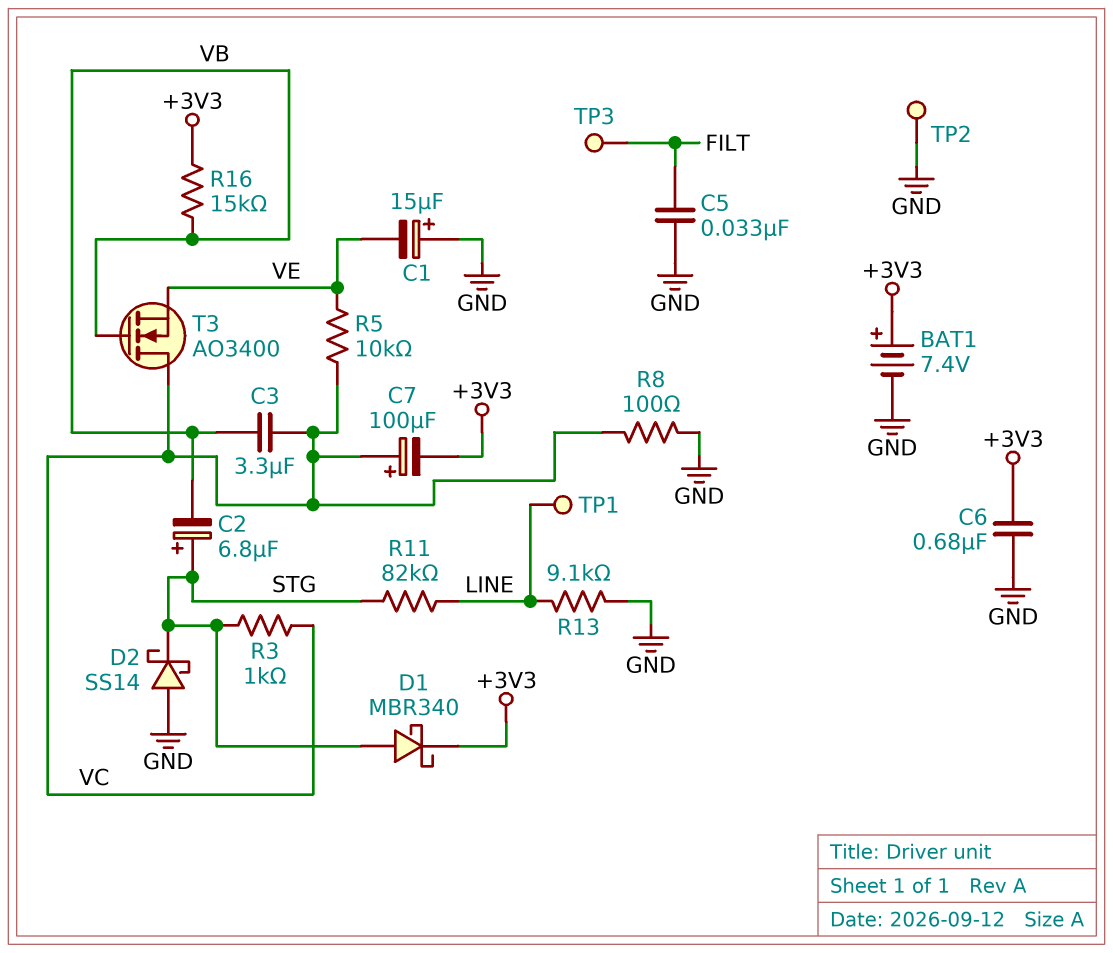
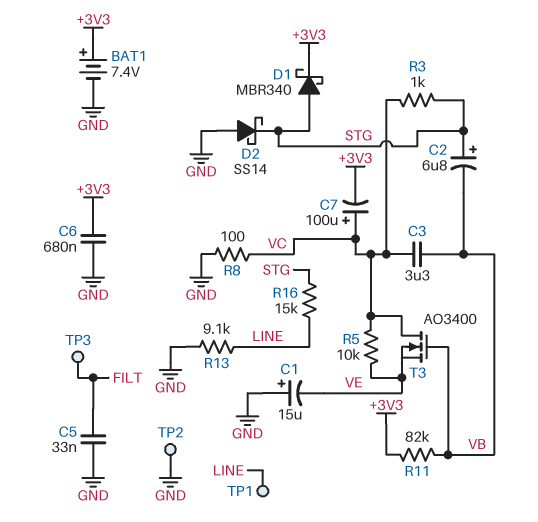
R11: 82k (LINE, STG) -> 82k (+3V3, VB)
R16: 15k (+3V3, VB) -> 15k (LINE, STG)

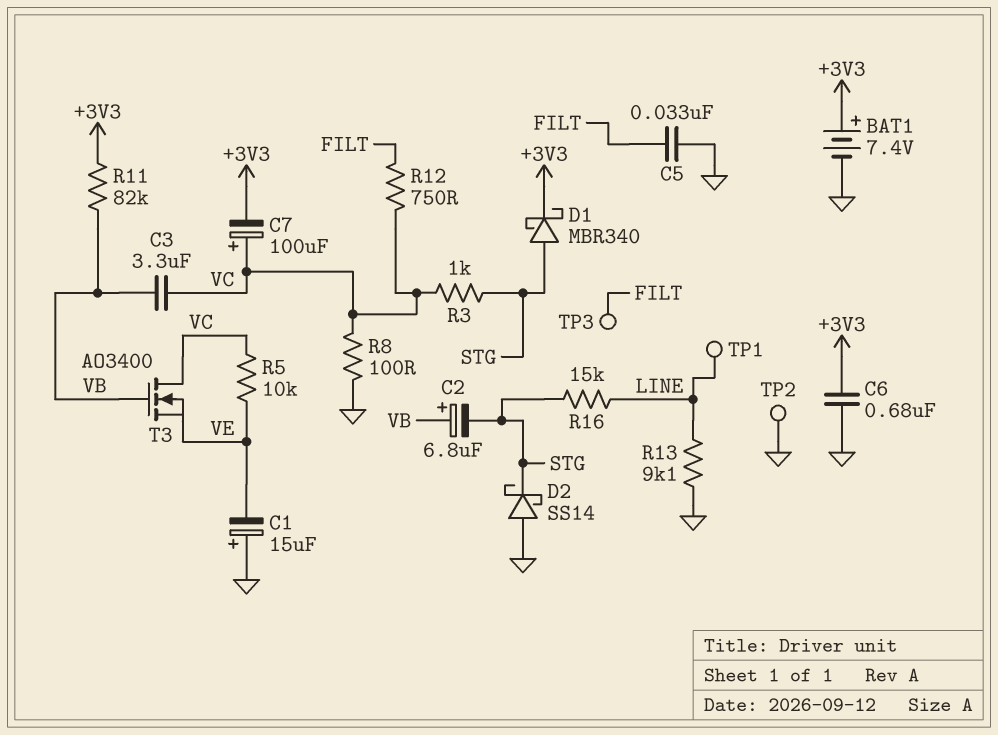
C2: 6.8uF (plus STG, minus VB) -> 6.8uF (plus VB, minus STG)
R12: none -> 750 (FILT, VC)

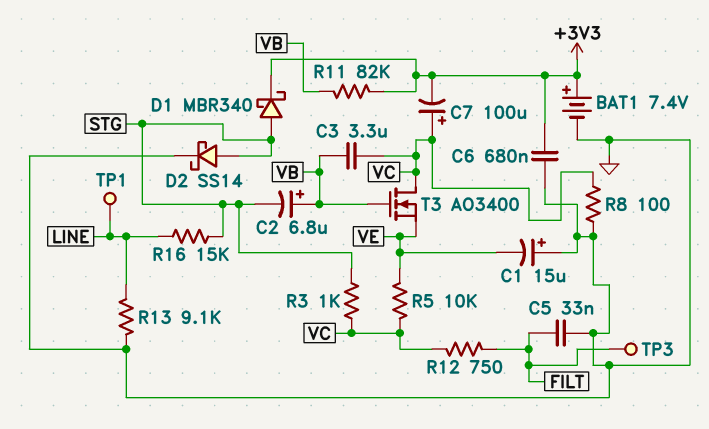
D2: schottky SS14 (A GND, K STG) -> schottky SS14 (A STG, K GND)
TP2: test point (GND) -> none

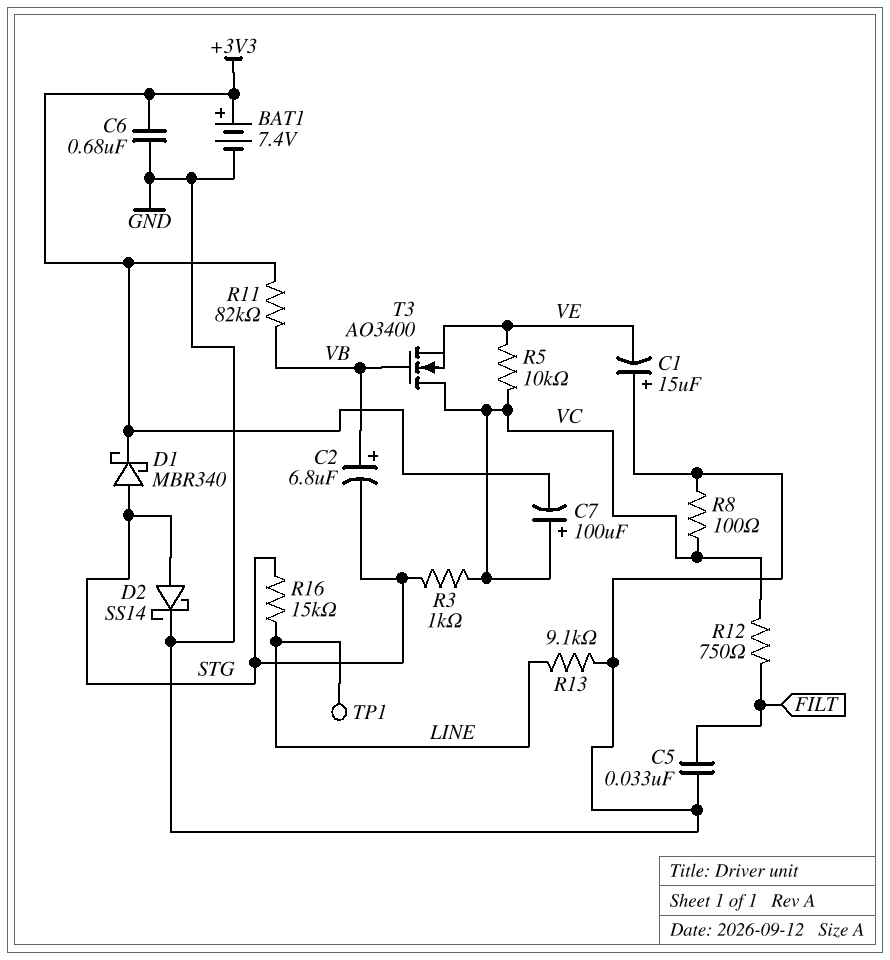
C3: 3.3uF (VB, VC) -> none
TP3: test point (FILT) -> none

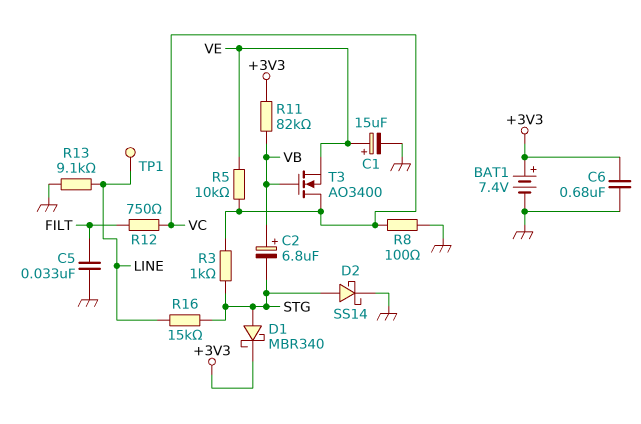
C1: 15uF (plus GND, minus VE) -> 15uF (plus VE, minus GND)
C7: 100uF (plus VC, minus +3V3) -> none

